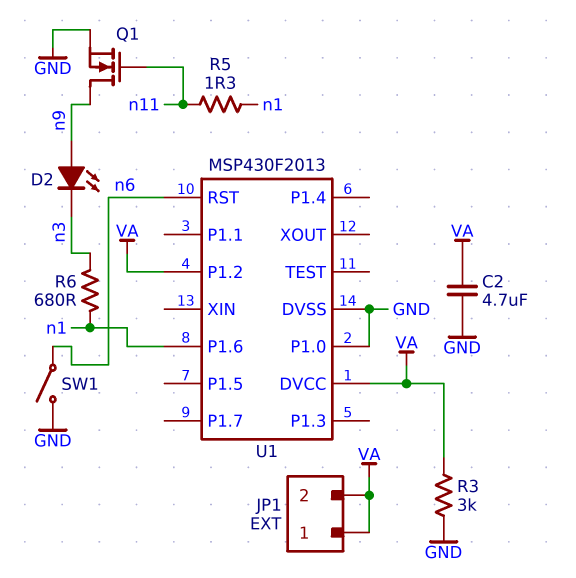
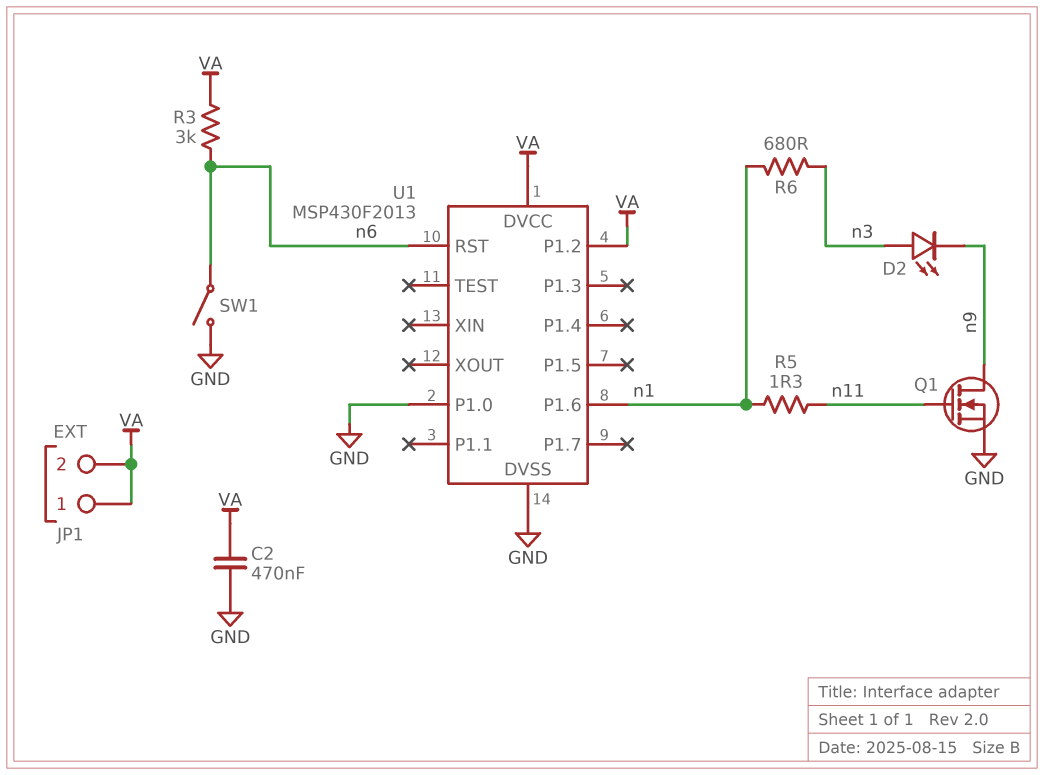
C2: 4.7uF (GND, VA) -> 470nF (GND, VA)
D2: LED (A n9, K n3) -> LED (A n3, K n9)
R3: 3k (GND, VA) -> 3k (VA, n6)

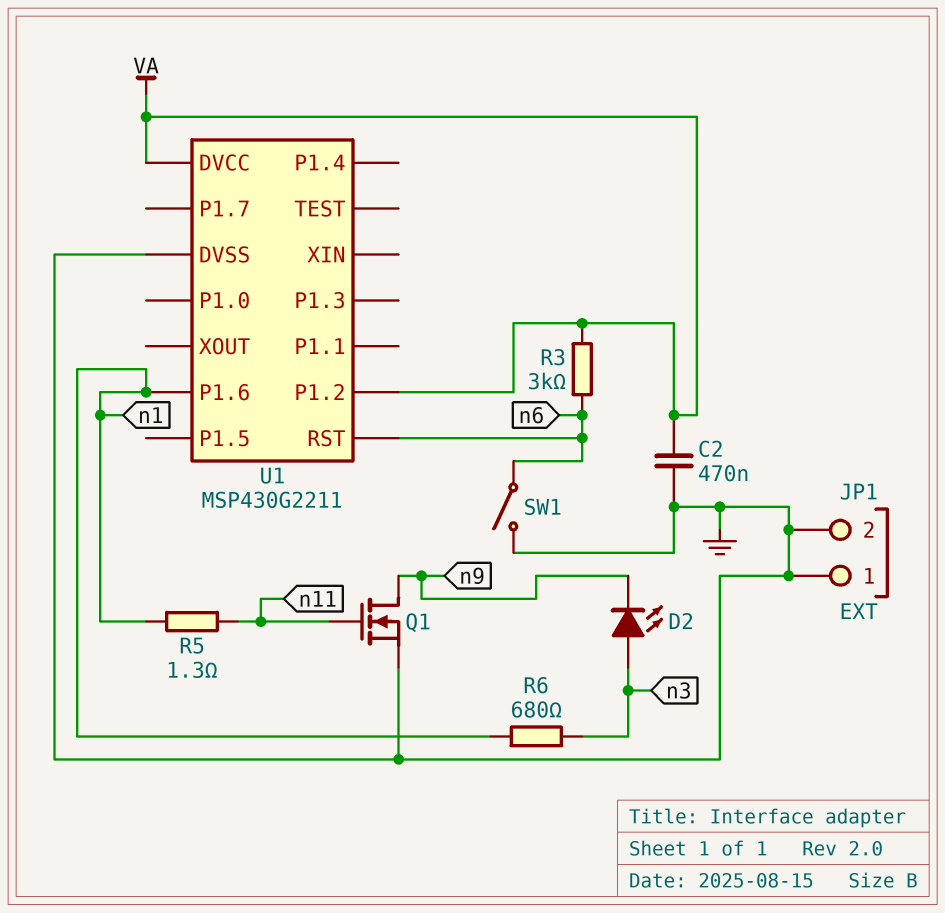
JP1 pin 1: VA -> GND
JP1 pin 2: VA -> GND
U1: MSP430F2013 -> MSP430G2211
U1 pin P1.0: GND -> none

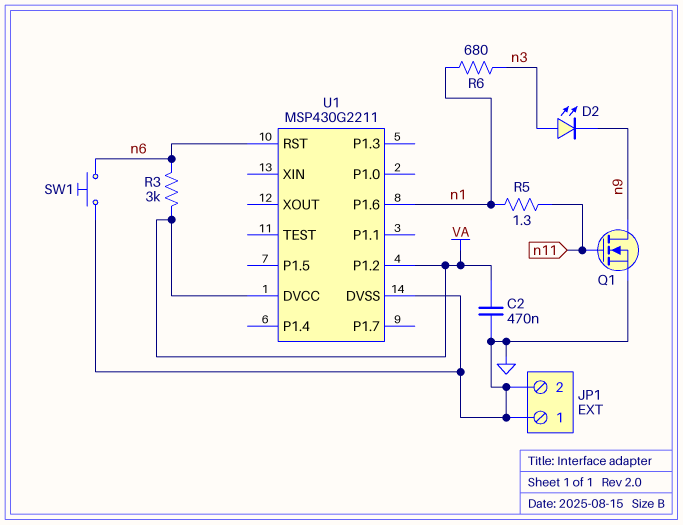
SW1: switch (GND, n6) -> button (GND, n6)

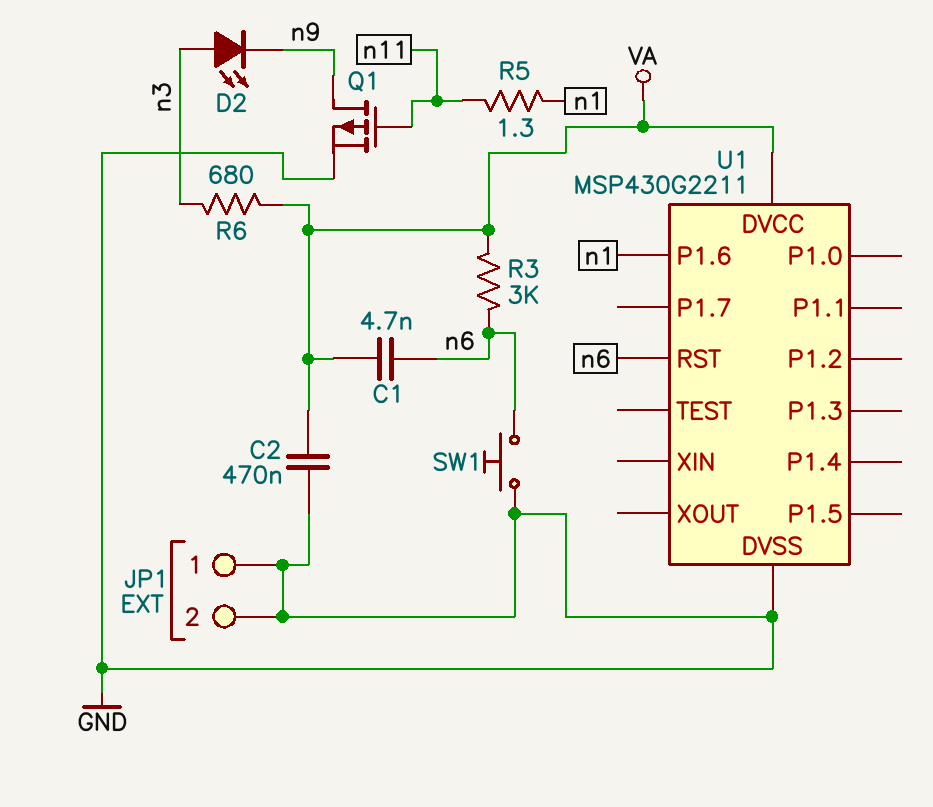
C1: none -> 4.7nF (VA, n6)
Q1: NMOS (G n11, D n9, S GND) -> PMOS (G n11, D n9, S GND)
R6: 680 (n1, n3) -> 680 (VA, n3)
U1 pin P1.2: VA -> none

